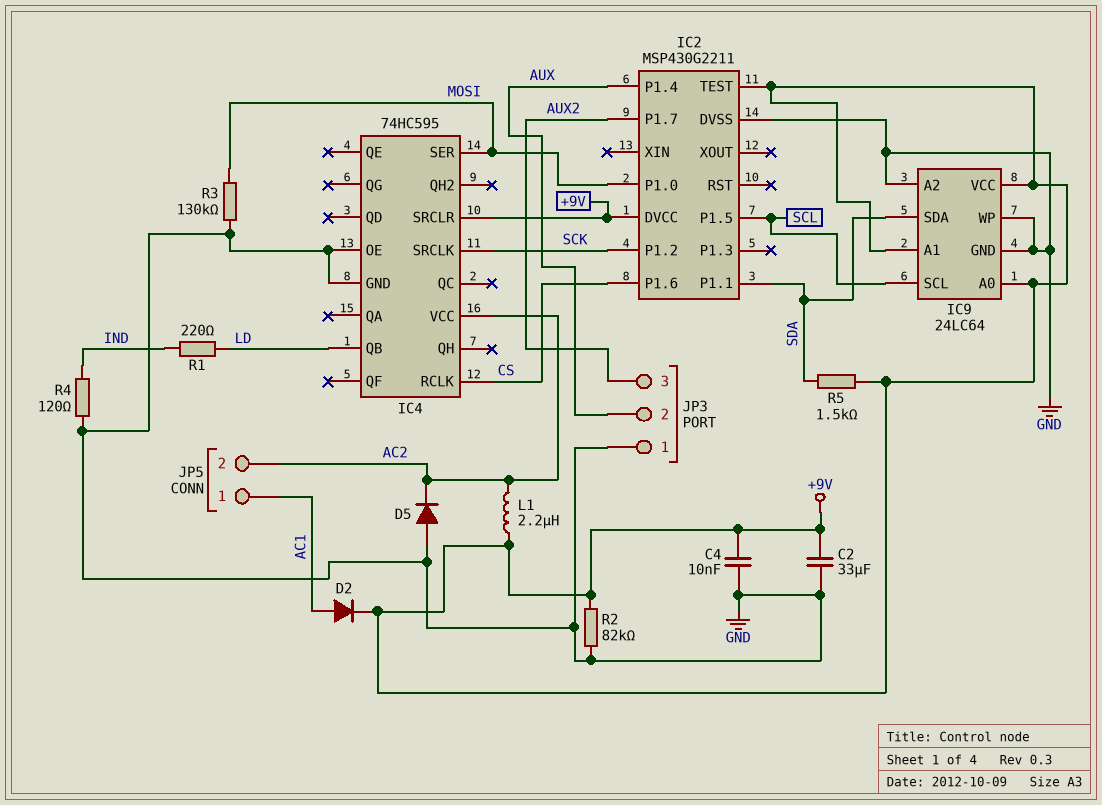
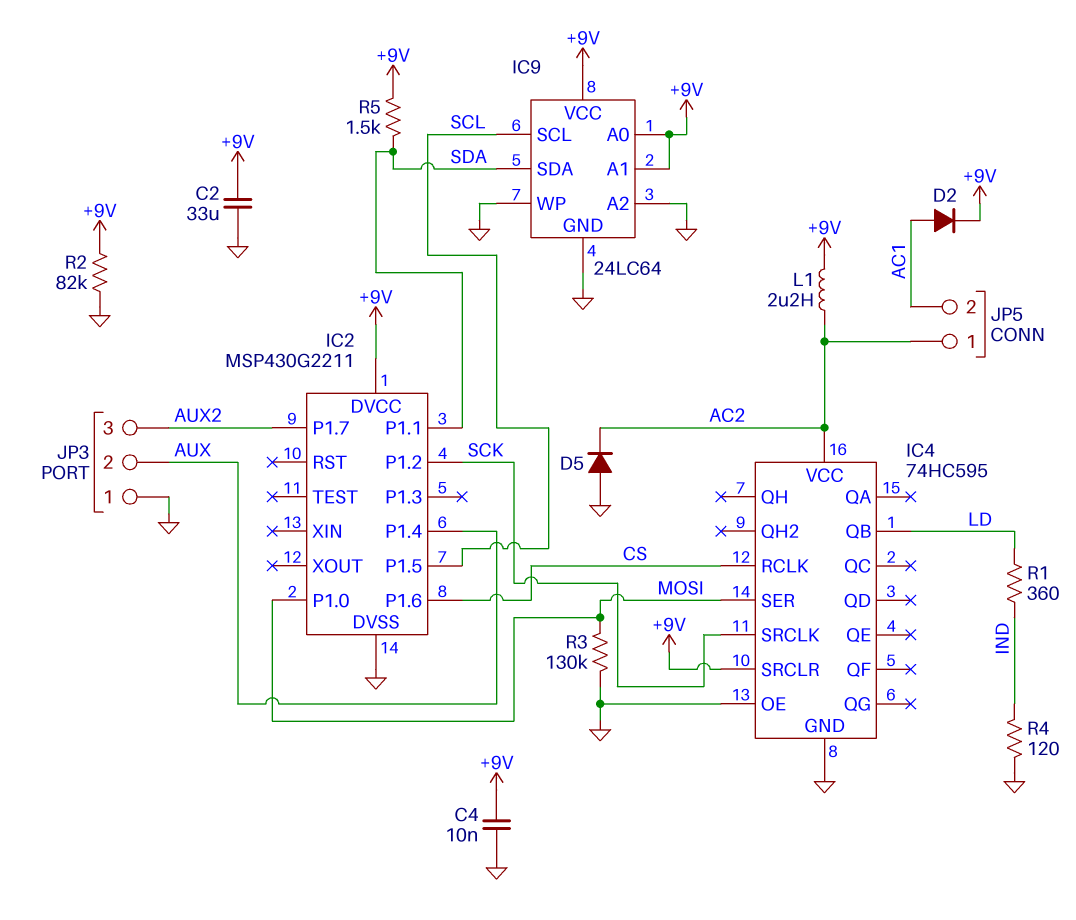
IC2 pin TEST: +9V -> none
JP5 pin 1: AC1 -> AC2
JP5 pin 2: AC2 -> AC1
R1: 220 (IND, LD) -> 360 (IND, LD)

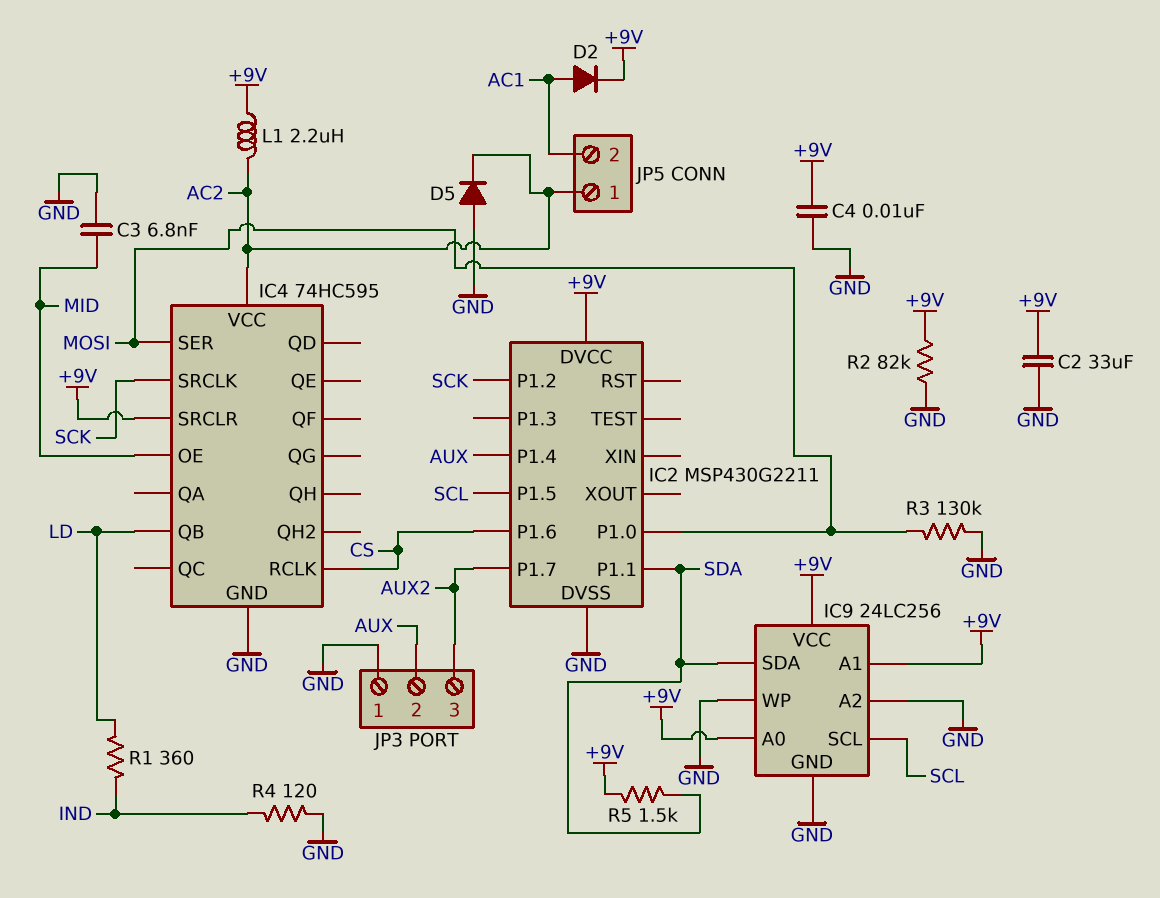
C3: none -> 6.8nF (GND, MID)
IC4 pin OE: GND -> MID
IC9: 24LC64 -> 24LC256

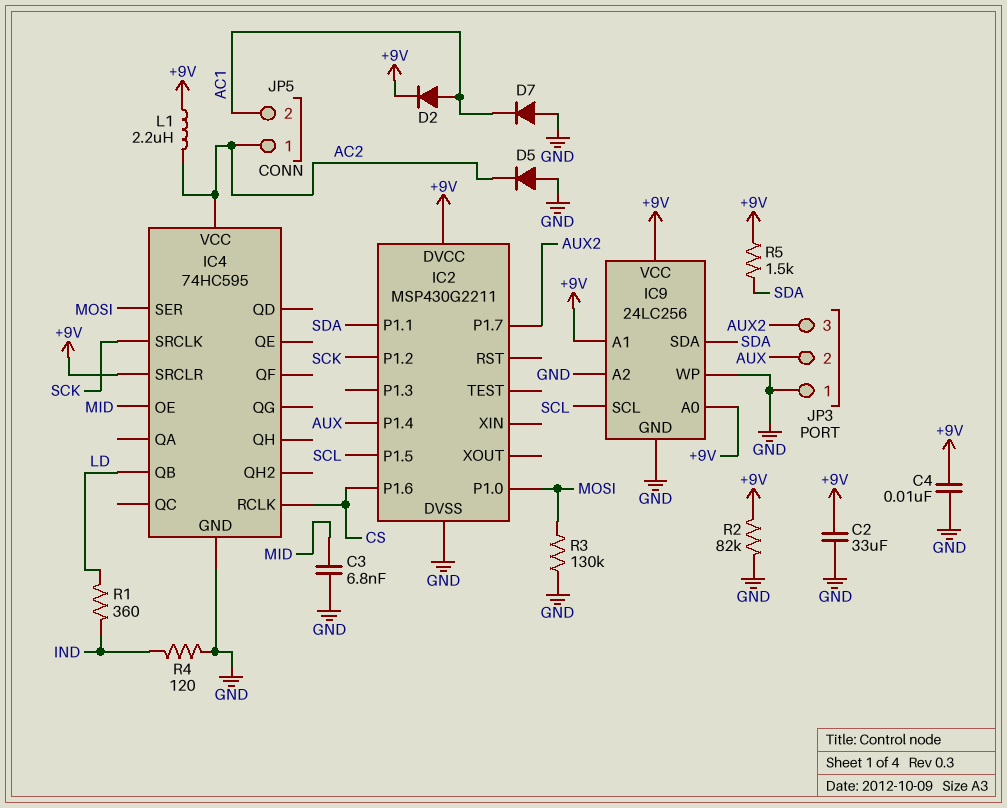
D7: none -> diode (A GND, K AC1)

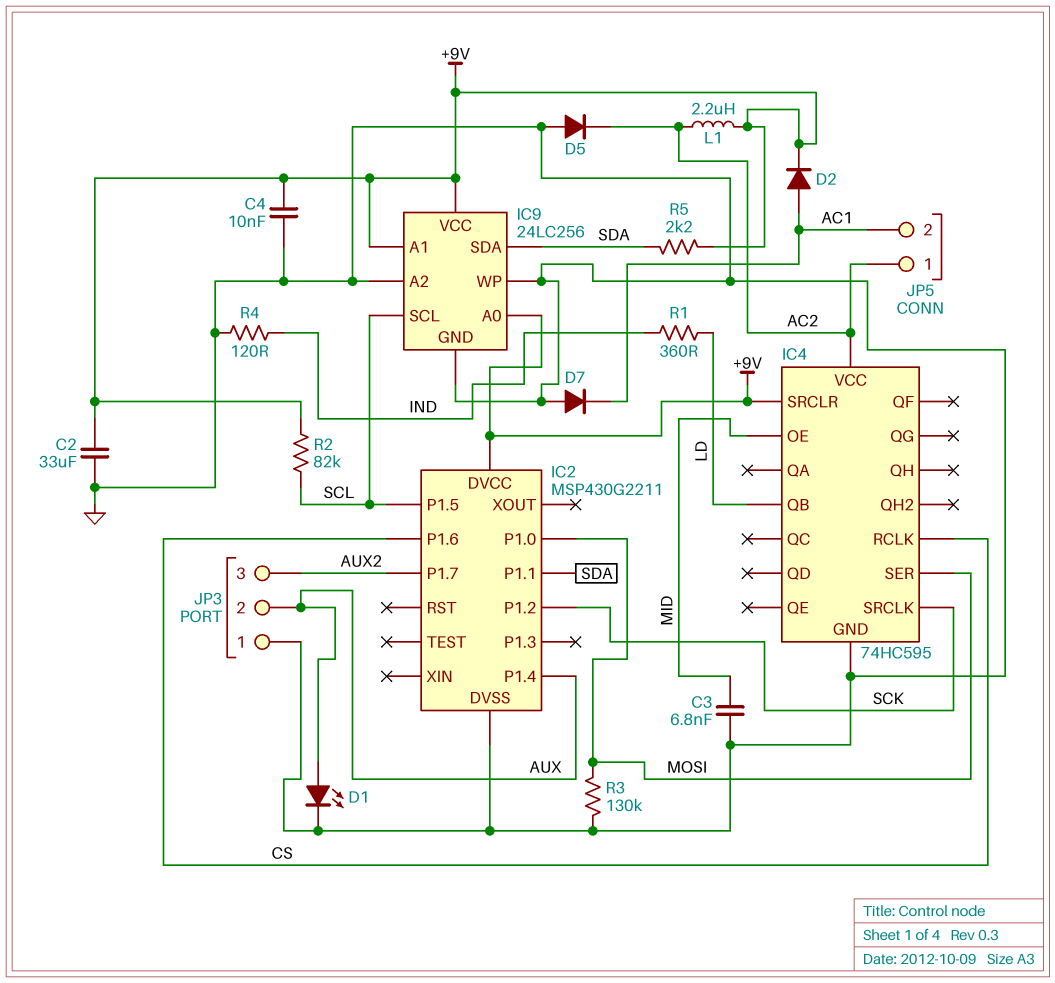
D1: none -> LED (A AUX, K GND)
R2: 82k (+9V, GND) -> 82k (+9V, SCL)
R5: 1.5k (+9V, SDA) -> 2.2k (+9V, SDA)

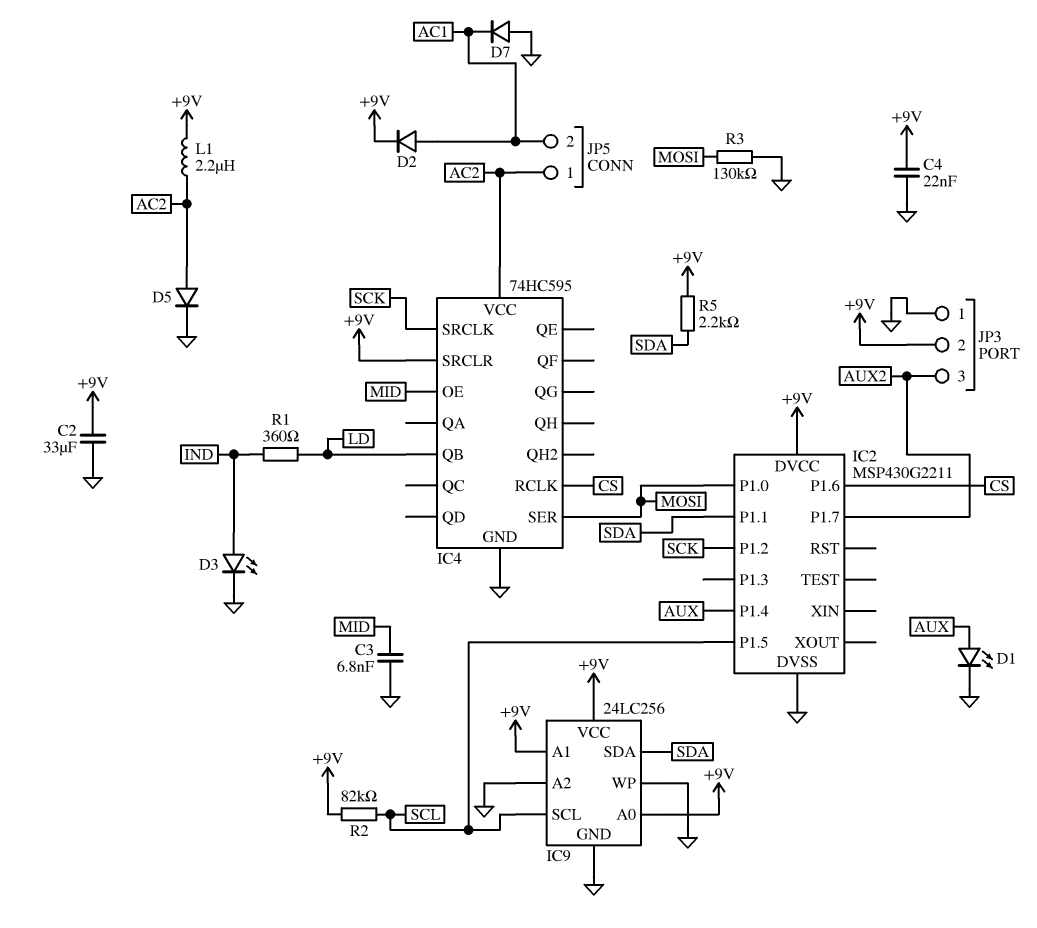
C4: 10nF (+9V, GND) -> 22nF (+9V, GND)
D3: none -> LED (A IND, K GND)
D5: diode (A GND, K AC2) -> diode (A AC2, K GND)
JP3 pin 2: AUX -> +9V
R4: 120 (GND, IND) -> none

